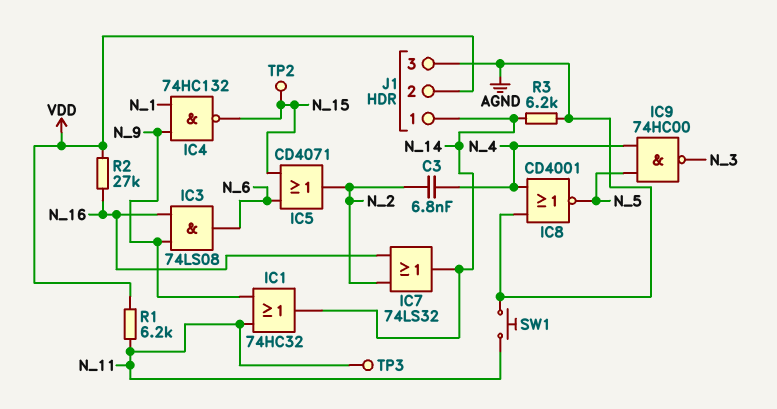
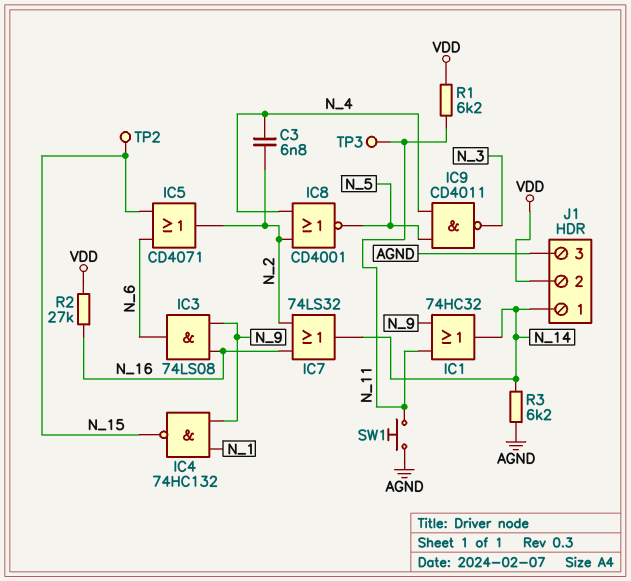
IC8: NOR CD4001 (in AGND, in N_4, out N_5) -> NOR CD4001 (in N_2, in N_4, out N_5)
IC9: NAND 74HC00 (in N_4, in N_5, out N_3) -> NAND CD4011 (in N_4, in N_5, out N_3)

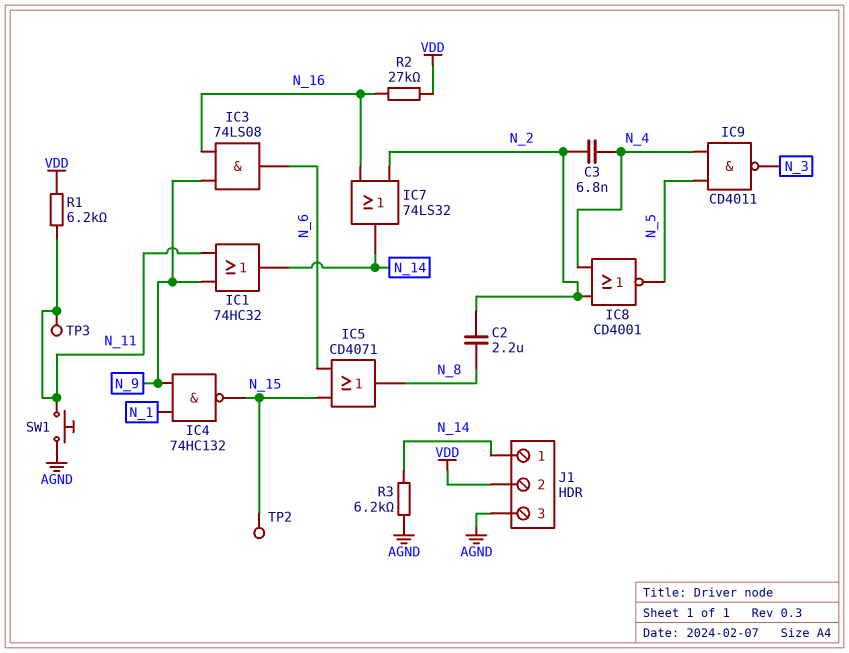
C2: none -> 2.2uF (N_2, N_8)
IC5: OR CD4071 (in N_6, in N_15, out N_2) -> OR CD4071 (in N_6, in N_15, out N_8)

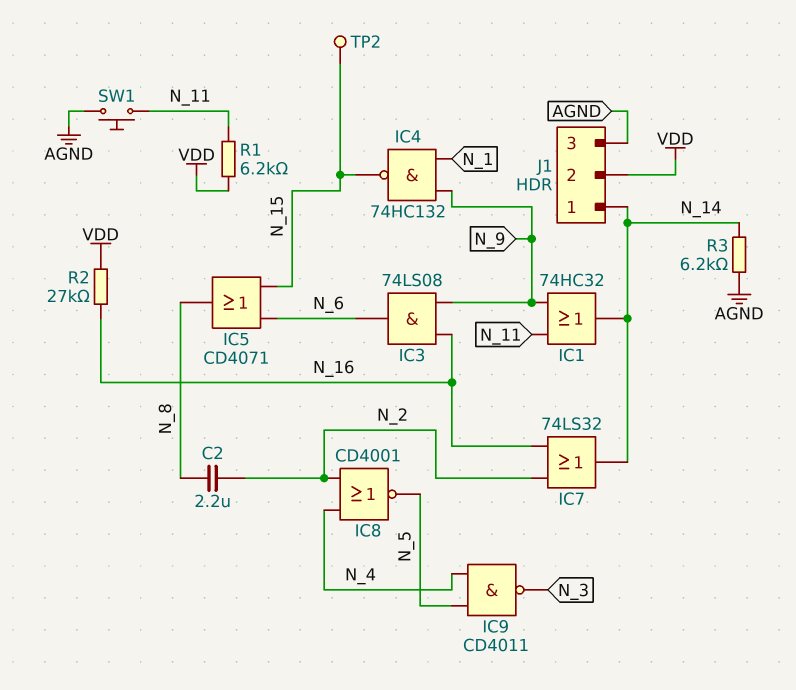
C3: 6.8nF (N_2, N_4) -> none
TP3: test point (N_11) -> none

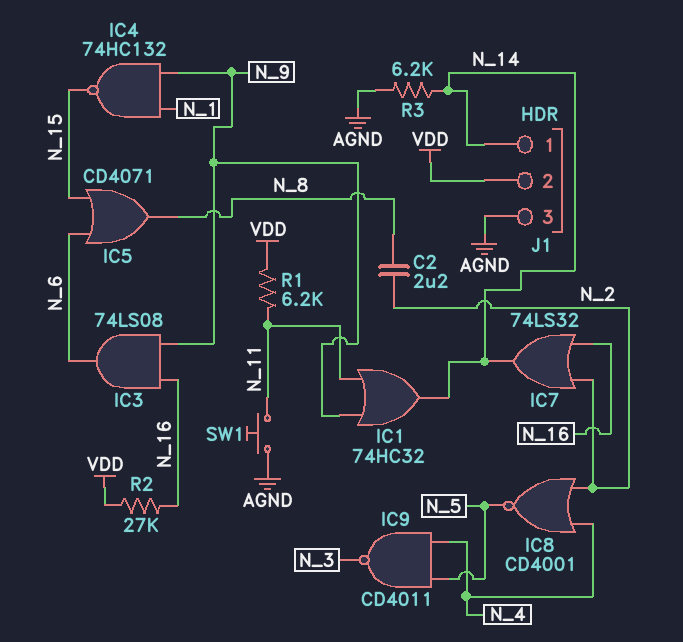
TP2: test point (N_15) -> none

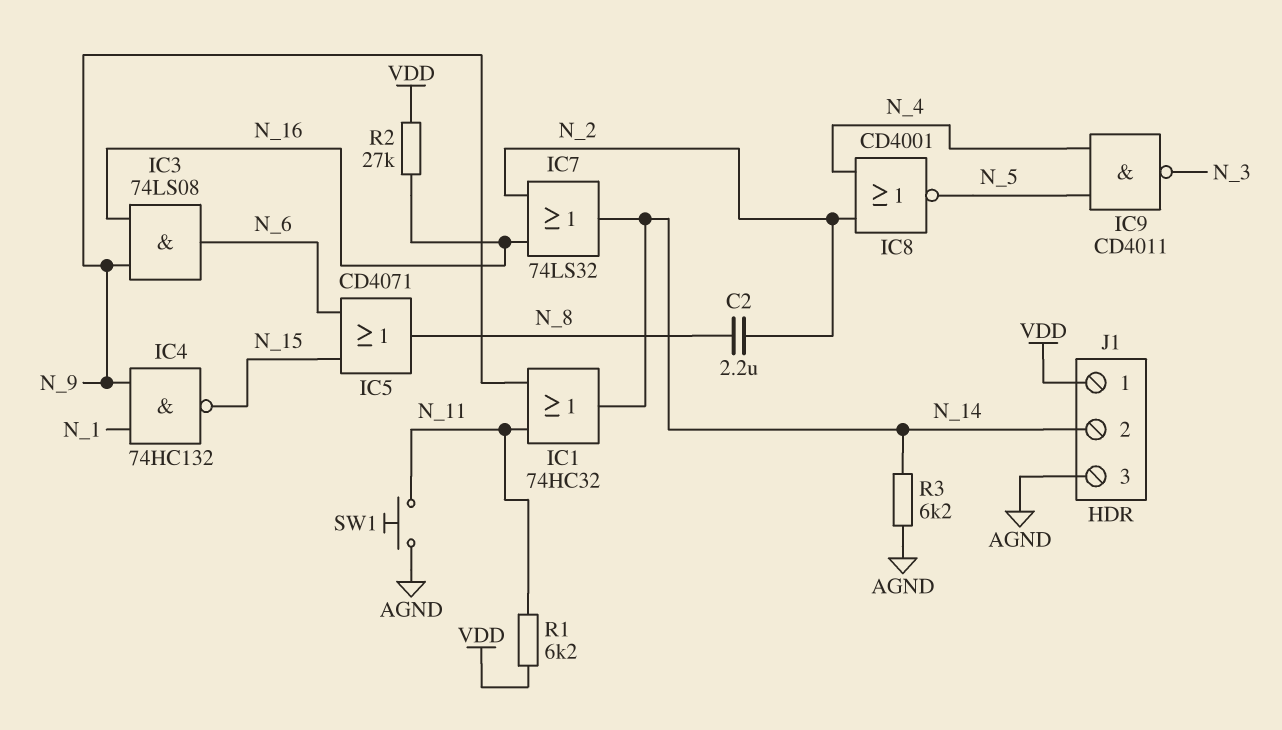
J1 pin 1: N_14 -> VDD
J1 pin 2: VDD -> N_14

